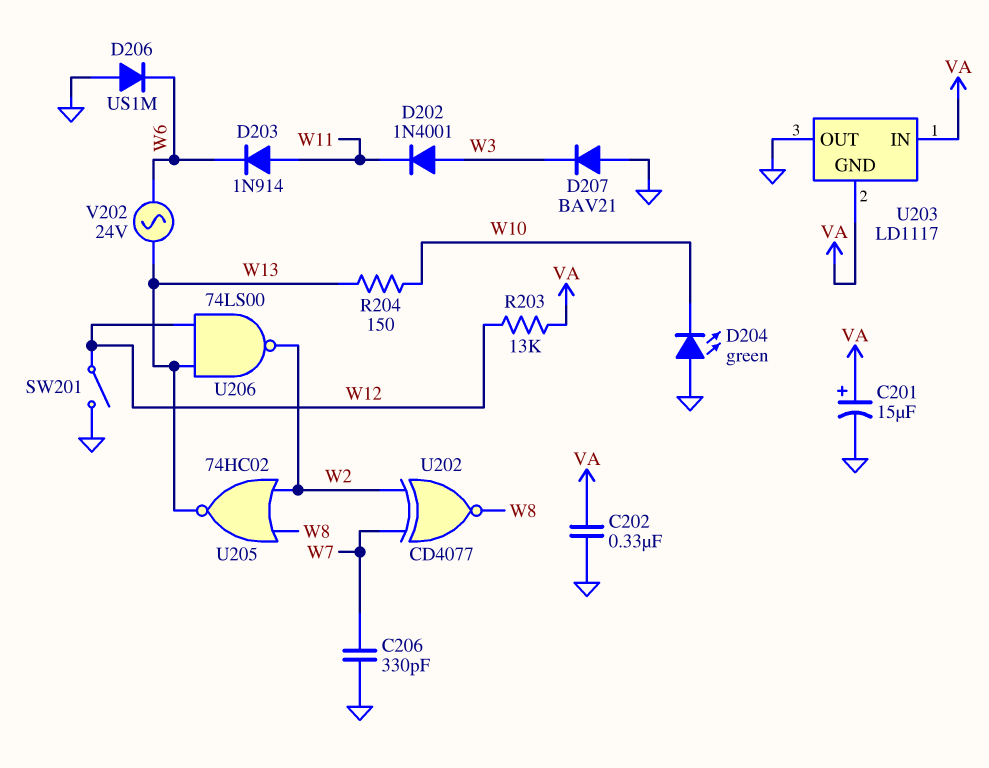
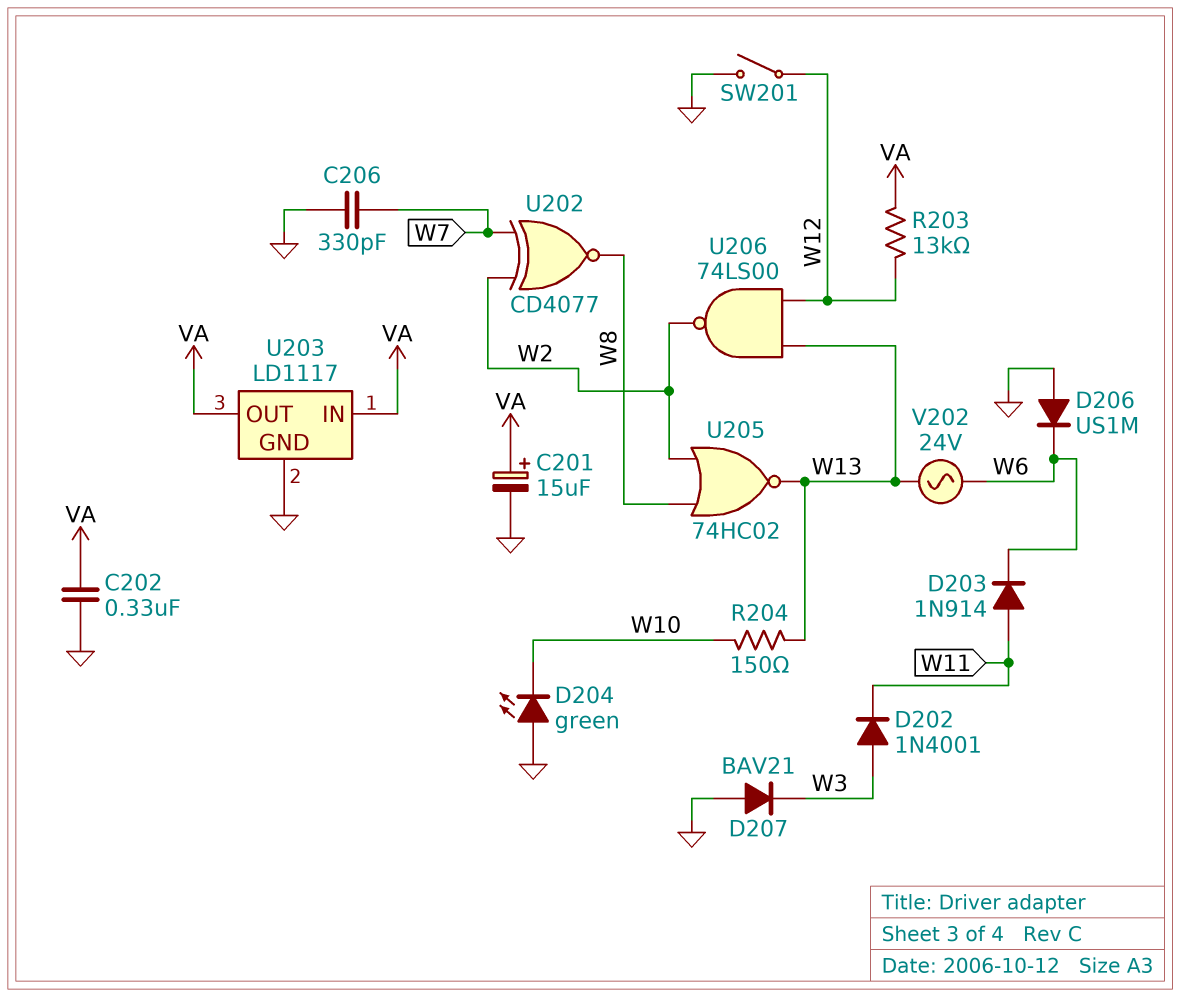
U203 pin GND: VA -> GND
U203 pin OUT: GND -> VA

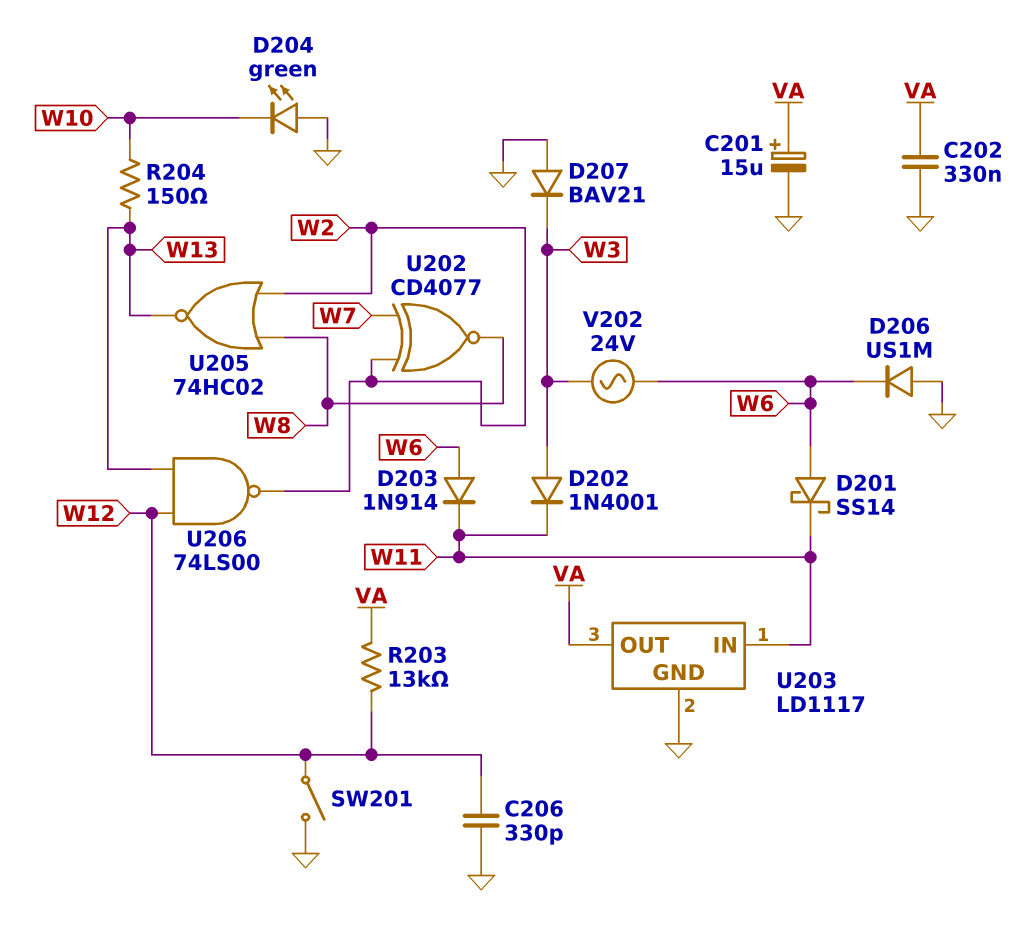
C206: 330pF (GND, W7) -> 330pF (GND, W12)
D201: none -> schottky SS14 (A W6, K W11)
D203: diode 1N914 (A W11, K W6) -> diode 1N914 (A W6, K W11)
U203 pin IN: VA -> W11
V202: AC 24V (W6, W13) -> AC 24V (W3, W6)

